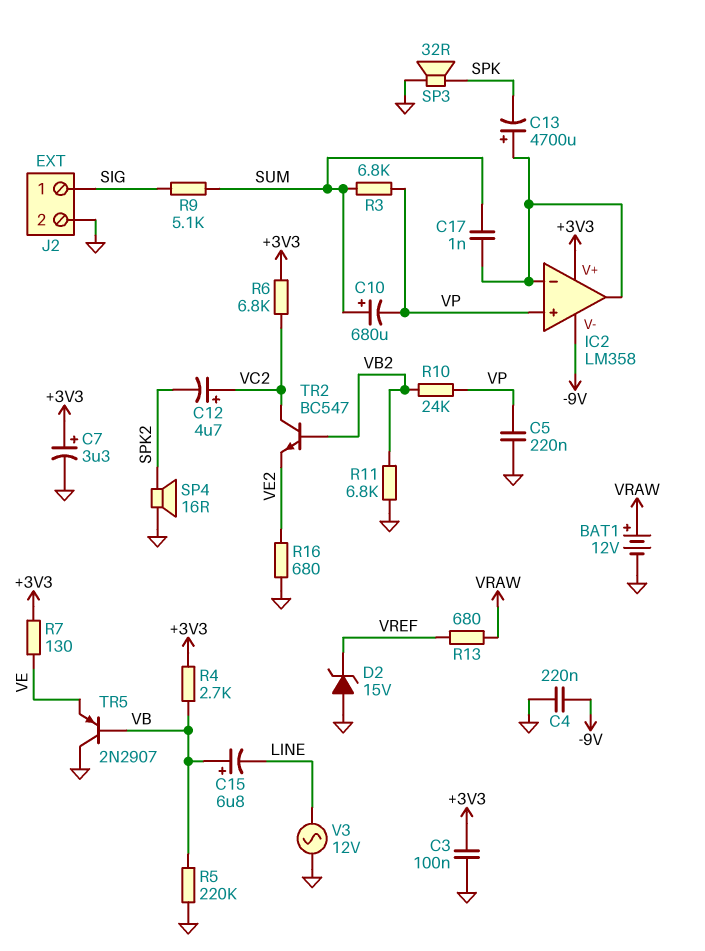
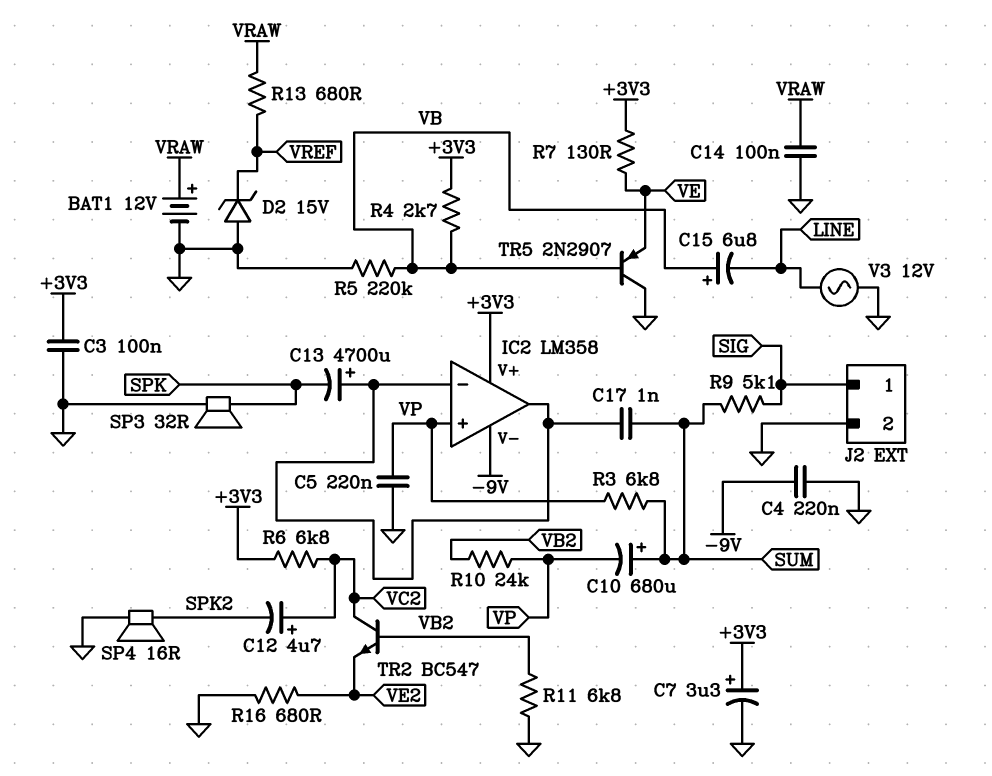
C14: none -> 100nF (GND, VRAW)

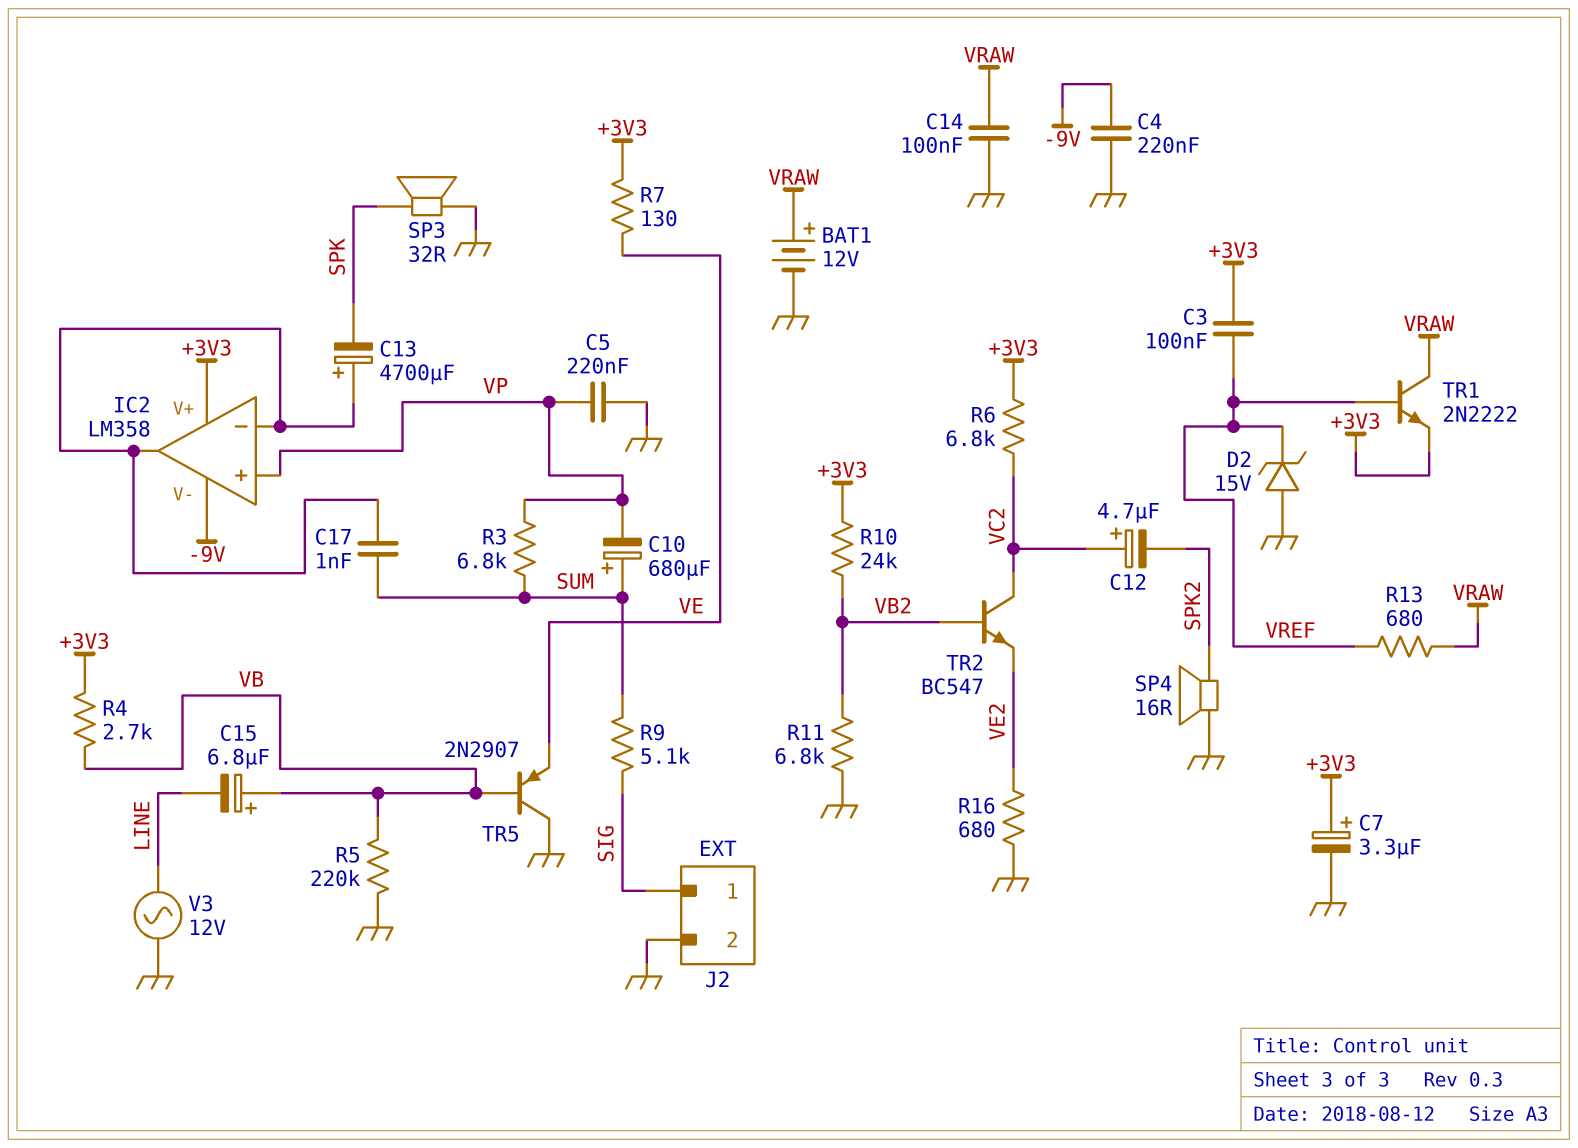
C3: 100nF (+3V3, GND) -> 100nF (+3V3, VREF)
R10: 24k (VB2, VP) -> 24k (+3V3, VB2)
TR1: none -> NPN 2N2222 (B VREF, C VRAW, E +3V3)

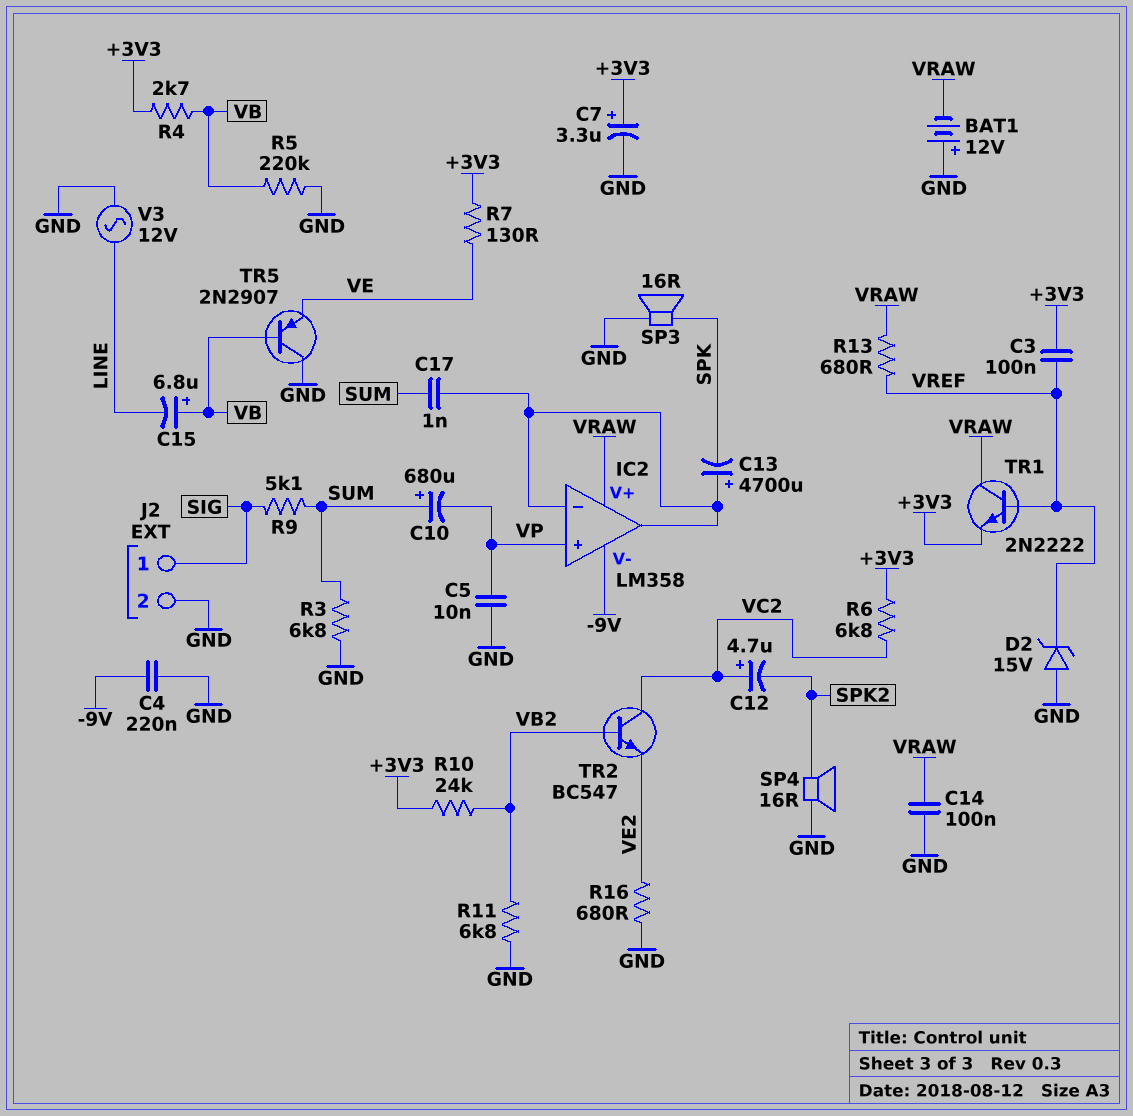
BAT1: 12V (plus VRAW, minus GND) -> 12V (plus GND, minus VRAW)
C5: 220nF (GND, VP) -> 10nF (GND, VP)
IC2 pin V+: +3V3 -> VRAW
R3: 6.8k (SUM, VP) -> 6.8k (GND, SUM)
SP3: speaker 32R (GND, SPK) -> speaker 16R (GND, SPK)

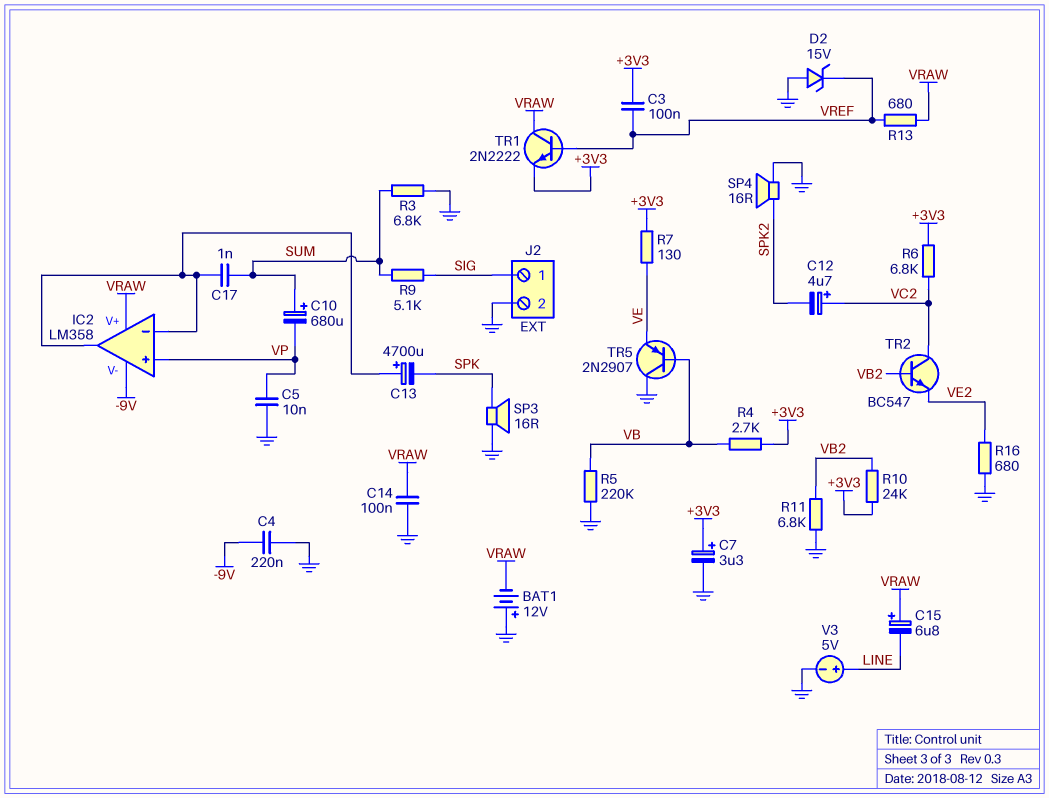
C15: 6.8uF (plus VB, minus LINE) -> 6.8uF (plus VRAW, minus LINE)
V3: AC 12V (GND, LINE) -> 5V (plus LINE, minus GND)

